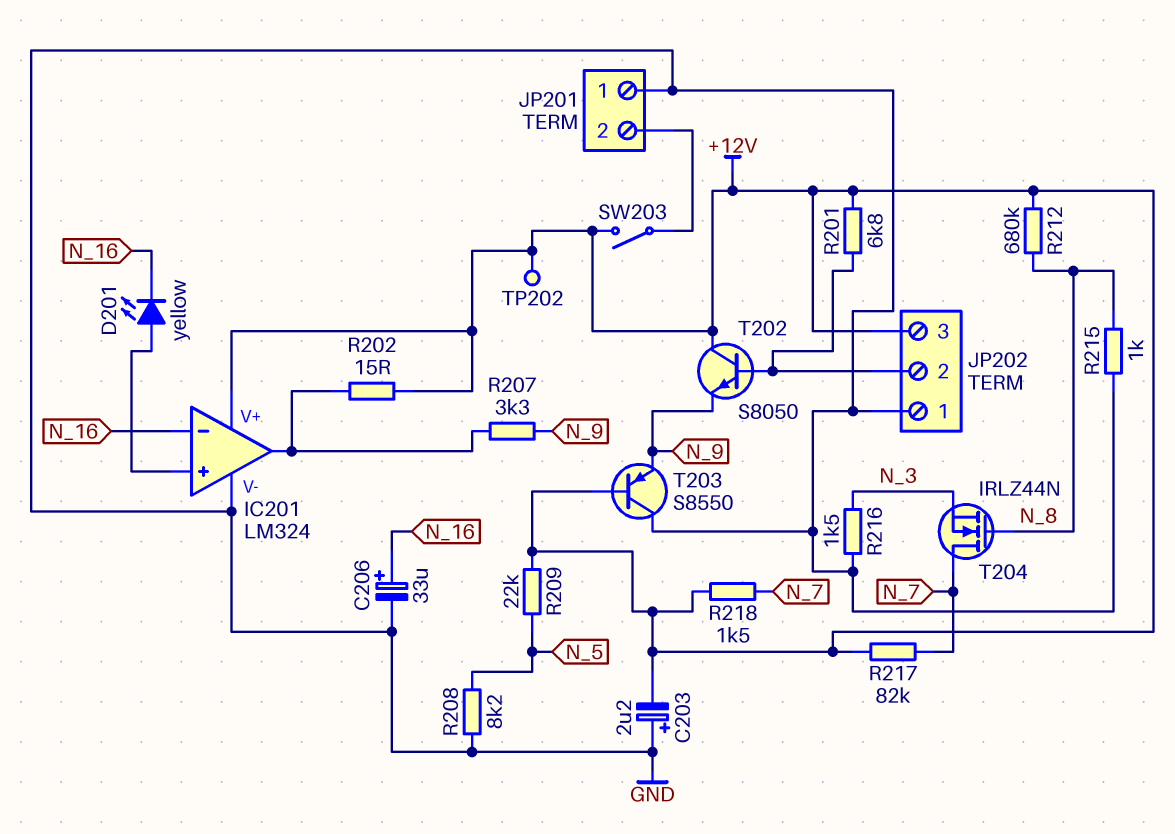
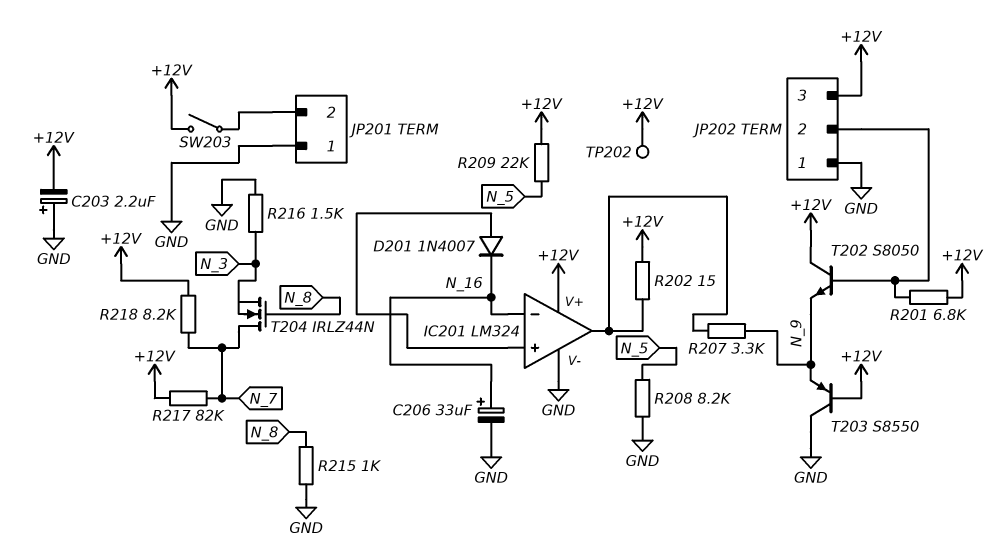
D201: LED yellow (A IC201/in+, K N_16) -> diode 1N4007 (A IC201/in+, K N_16)
R212: 680k (+12V, N_8) -> none
R218: 1.5k (+12V, N_7) -> 8.2k (+12V, N_7)

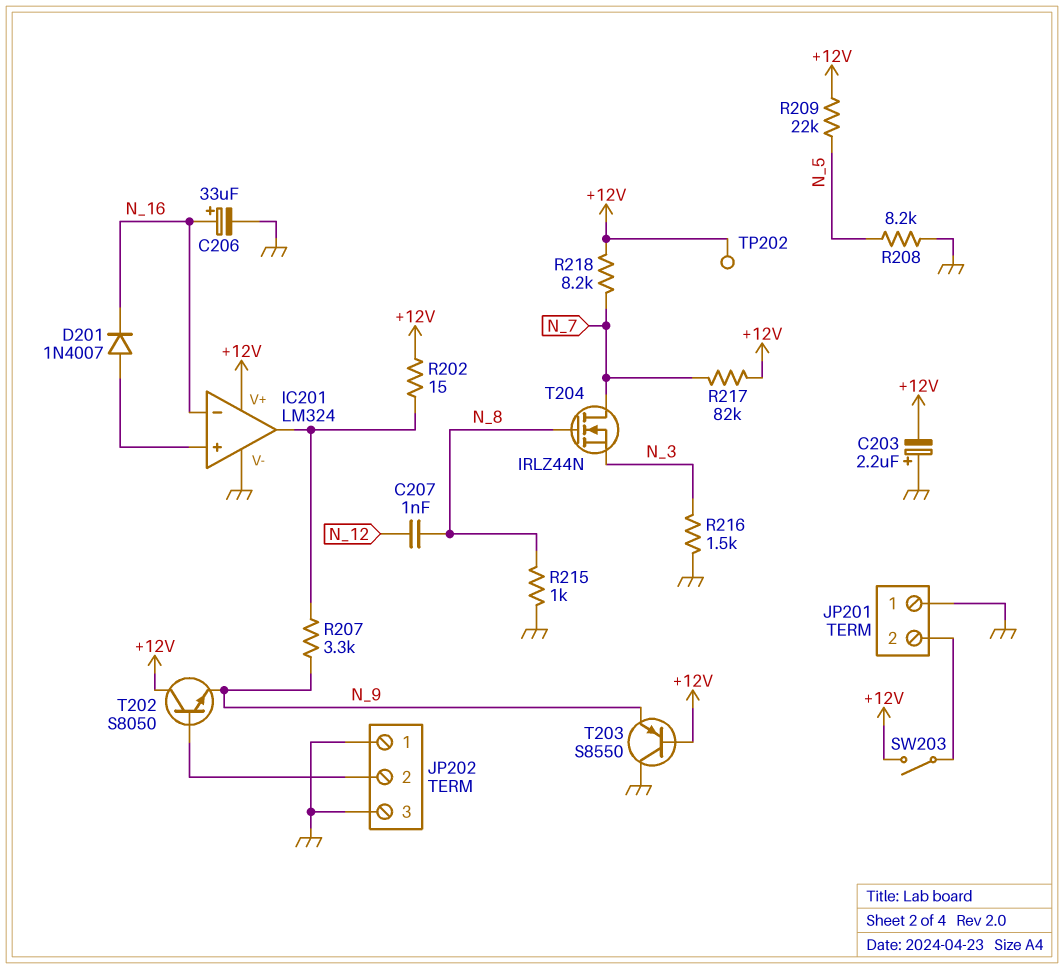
C207: none -> 1nF (N_8, N_12)
JP202 pin 3: +12V -> GND
R201: 6.8k (+12V, JP202/2) -> none

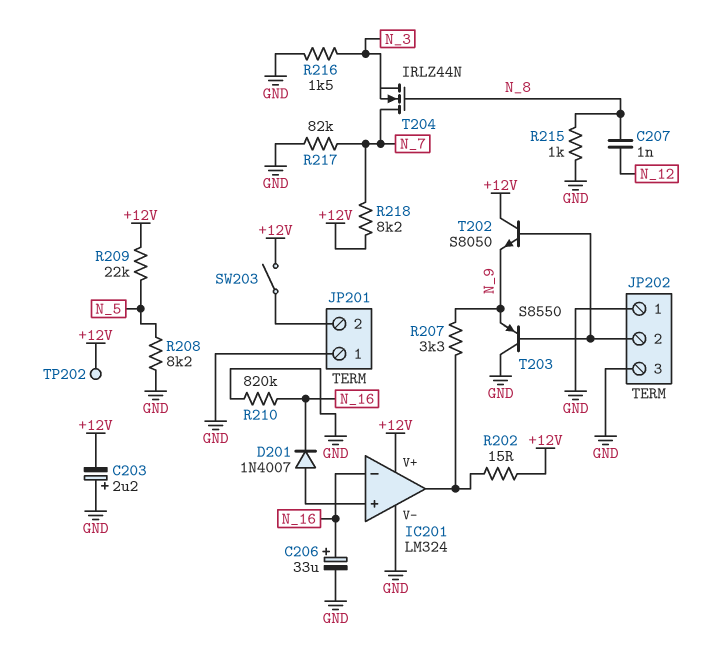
R210: none -> 820k (GND, N_16)
R217: 82k (+12V, N_7) -> 82k (GND, N_7)
T203: PNP S8550 (B +12V, C GND, E N_9) -> PNP S8550 (B JP202/2, C GND, E N_9)

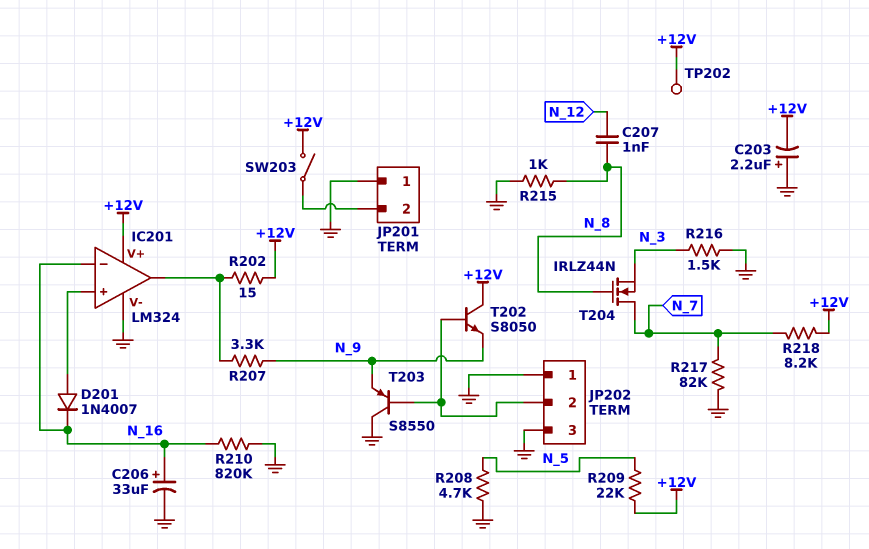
R208: 8.2k (GND, N_5) -> 4.7k (GND, N_5)

